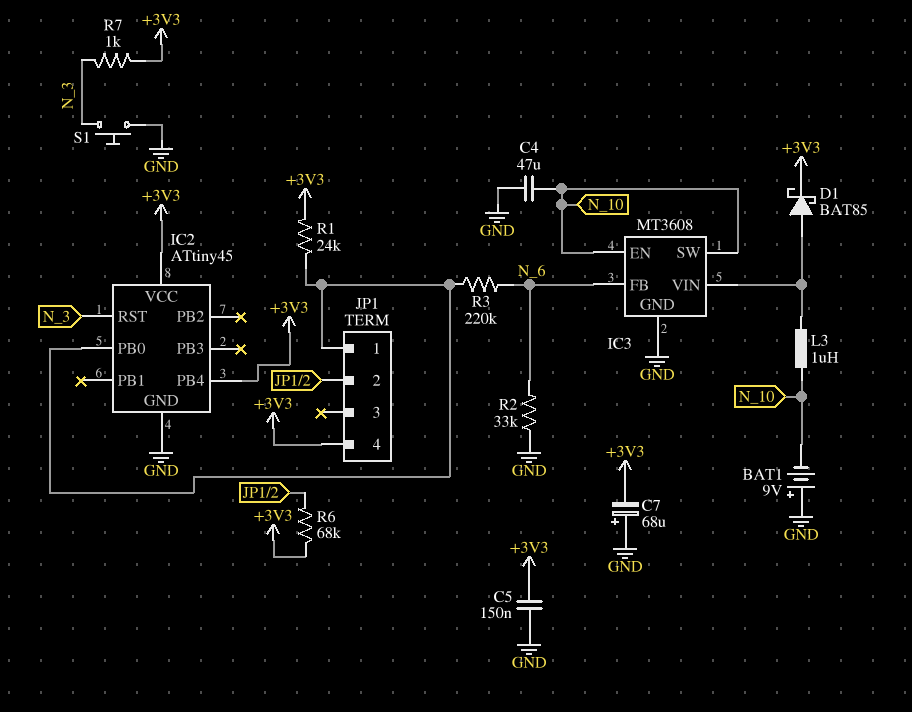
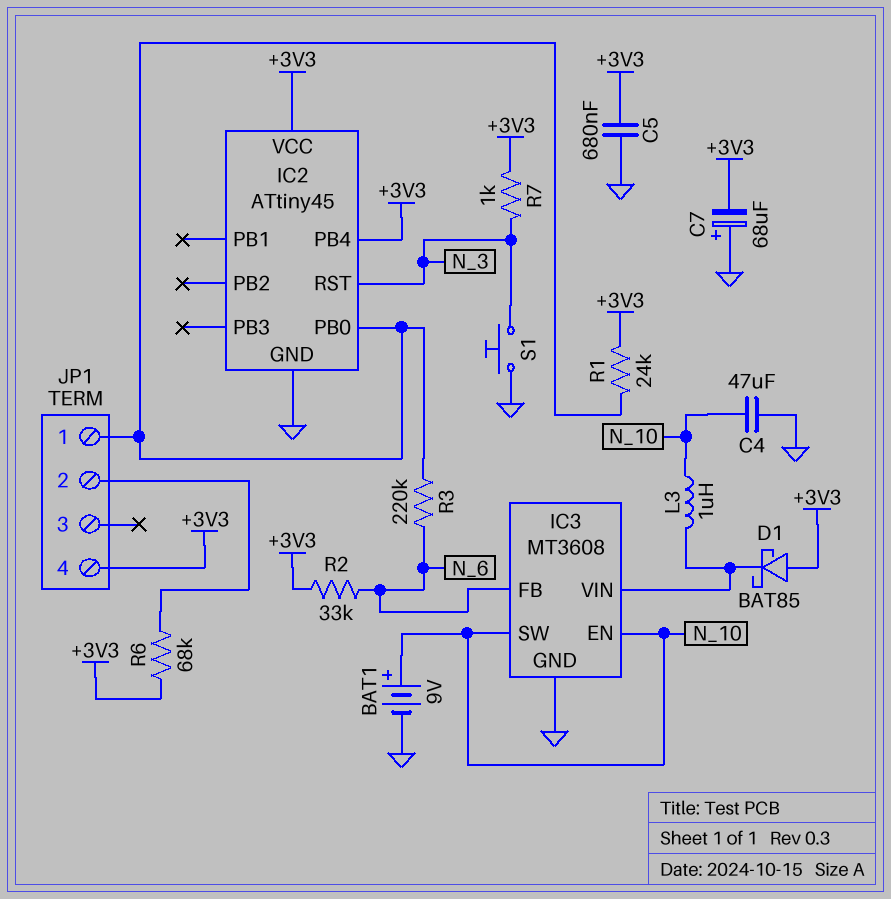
BAT1: 9V (plus GND, minus N_10) -> 9V (plus N_10, minus GND)
C5: 150nF (+3V3, GND) -> 680nF (+3V3, GND)
D1: schottky BAT85 (A IC3/VIN, K +3V3) -> schottky BAT85 (A +3V3, K IC3/VIN)
R2: 33k (GND, N_6) -> 33k (+3V3, N_6)

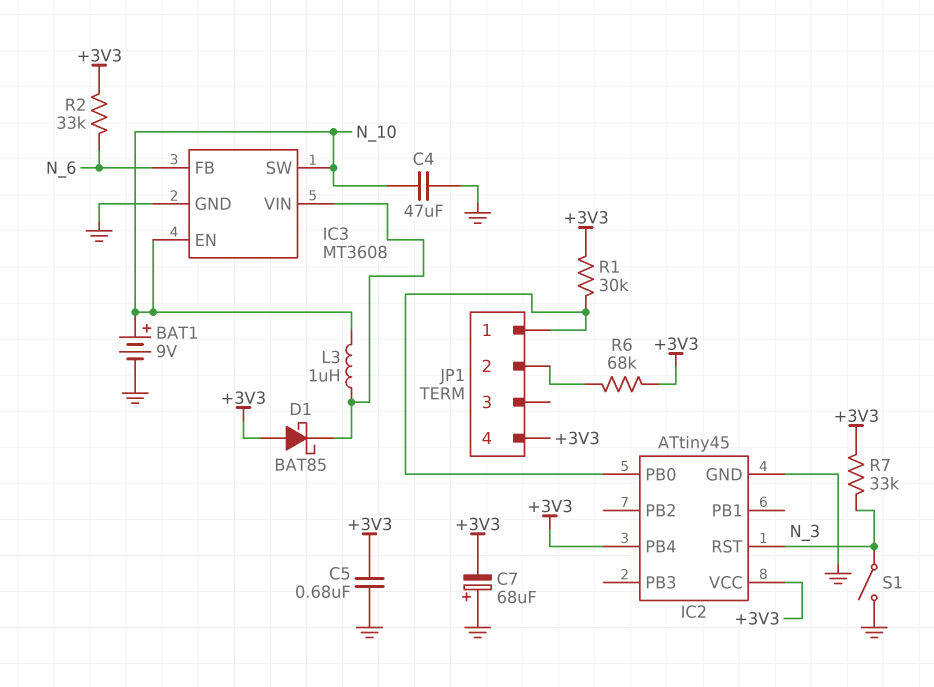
R1: 24k (+3V3, IC2/PB0) -> 30k (+3V3, IC2/PB0)
R3: 220k (IC2/PB0, N_6) -> none
R7: 1k (+3V3, N_3) -> 33k (+3V3, N_3)
S1: button (GND, N_3) -> switch (GND, N_3)

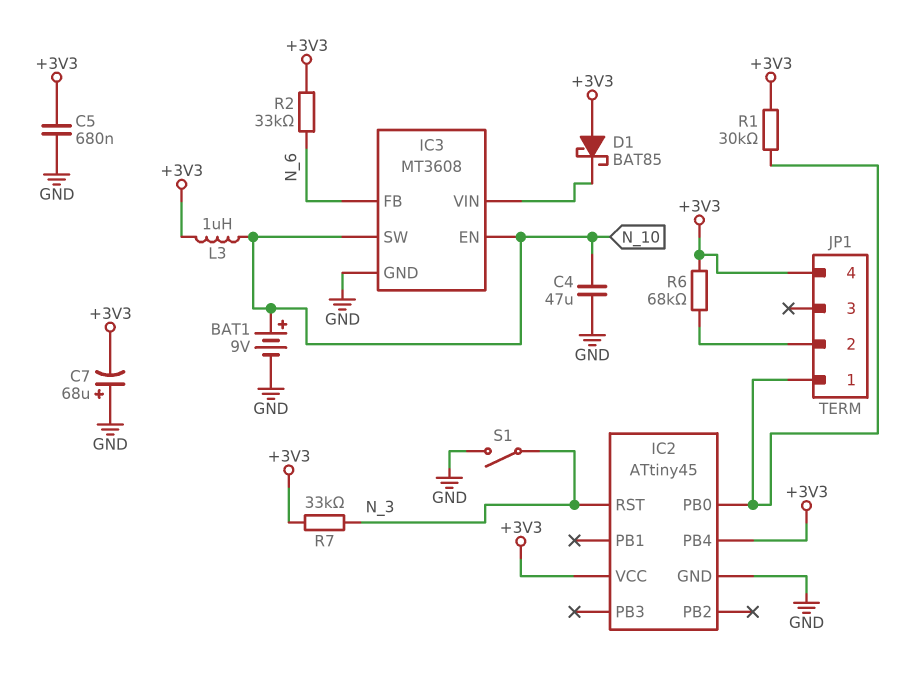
L3: 1uH (IC3/VIN, N_10) -> 1uH (+3V3, N_10)

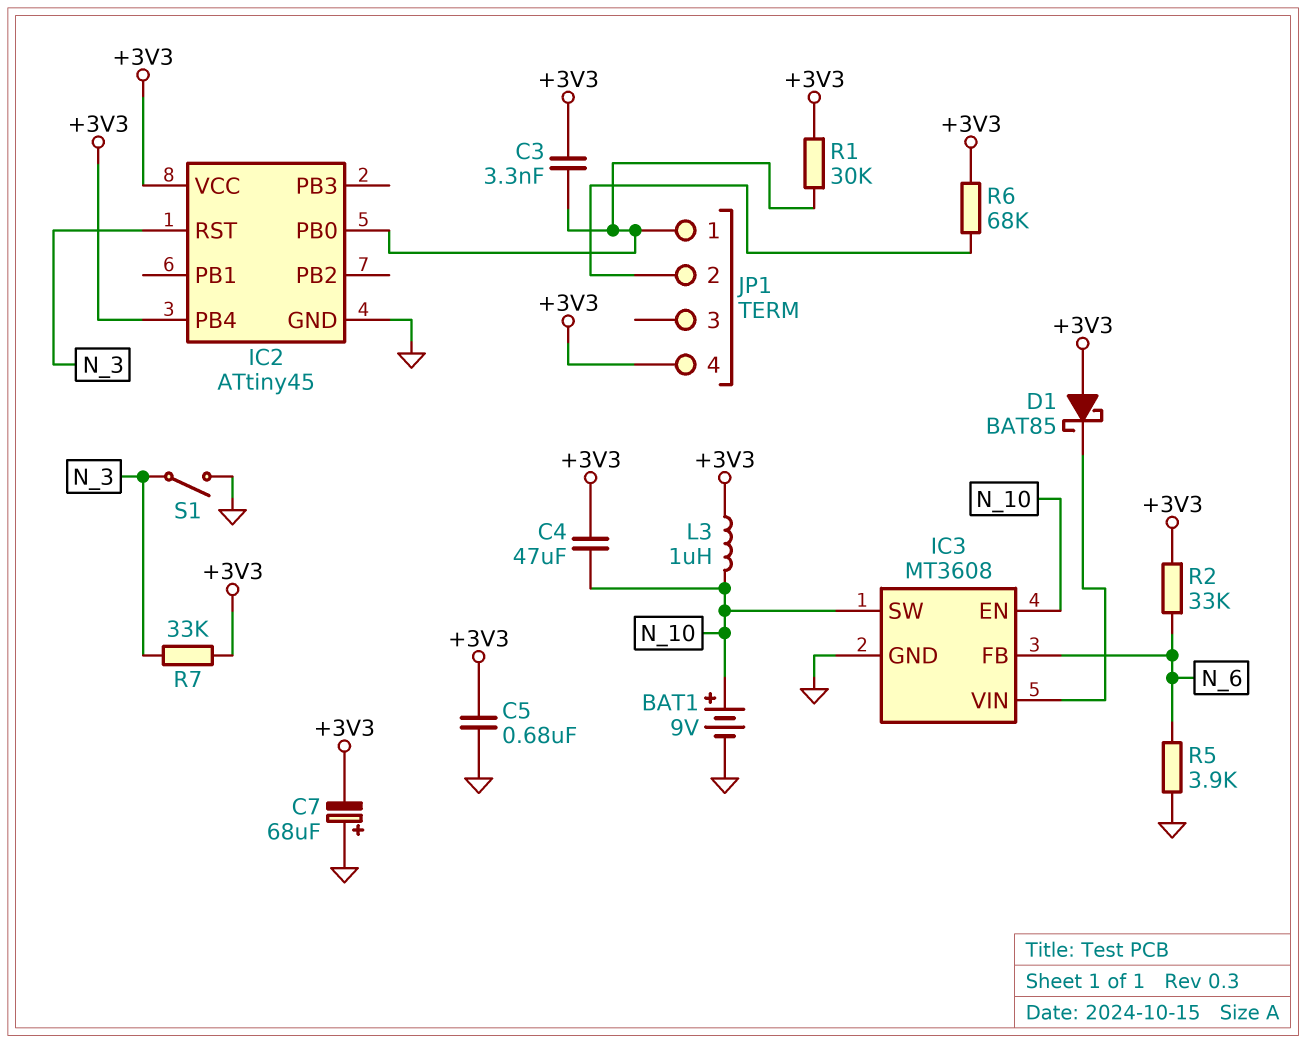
C3: none -> 3.3nF (+3V3, IC2/PB0)
C4: 47uF (GND, N_10) -> 47uF (+3V3, N_10)
R5: none -> 3.9k (GND, N_6)

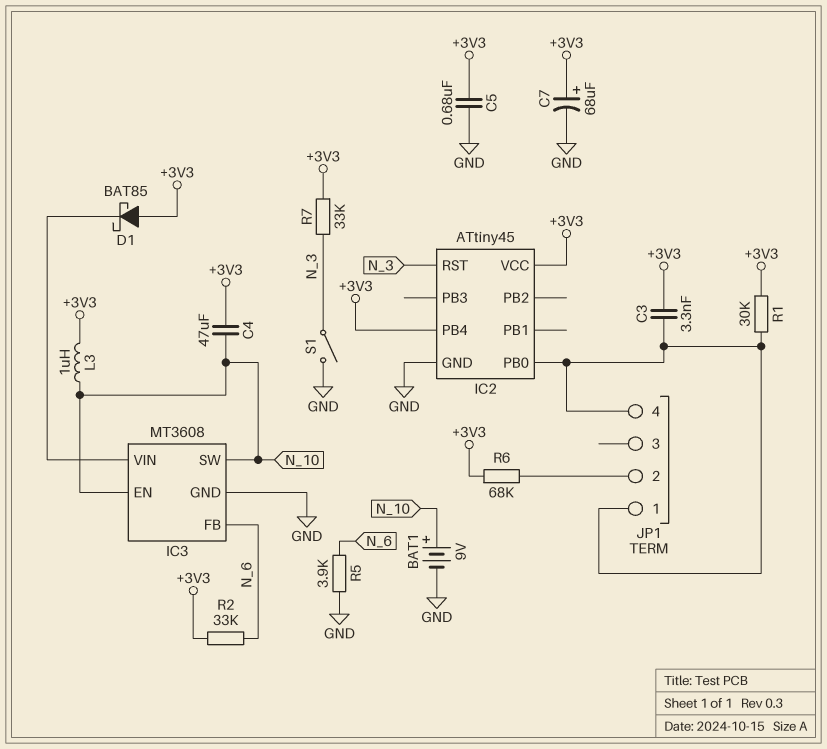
C7: 68uF (plus GND, minus +3V3) -> 68uF (plus +3V3, minus GND)
JP1 pin 4: +3V3 -> IC2/PB0

